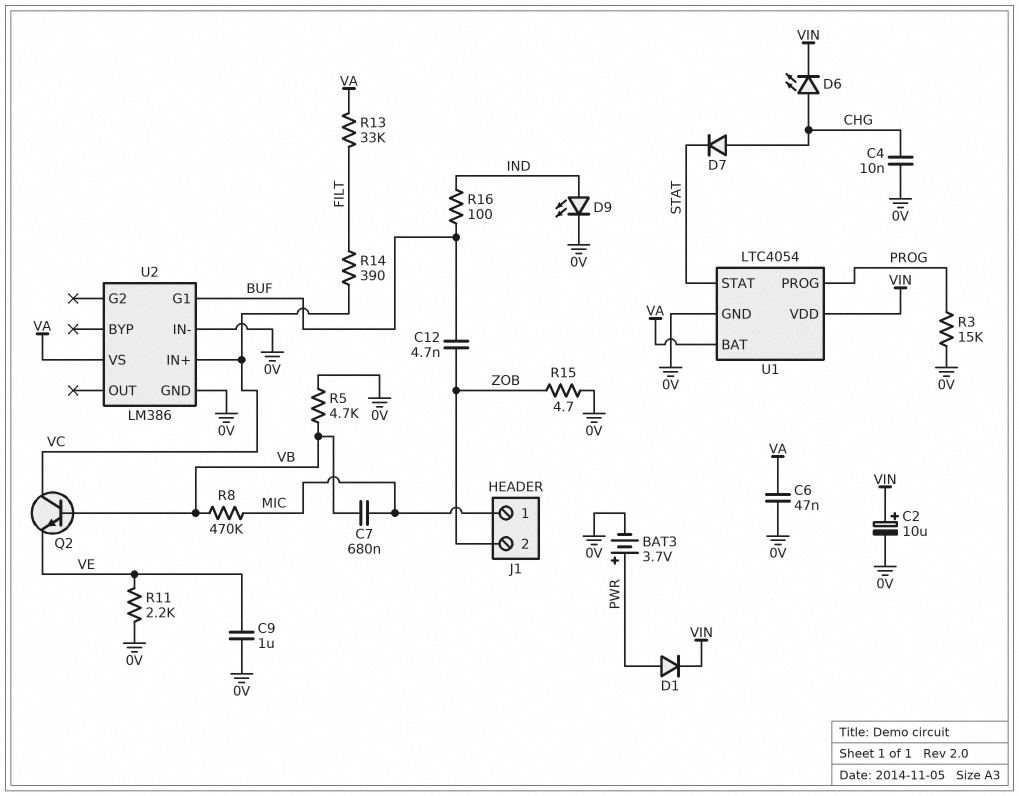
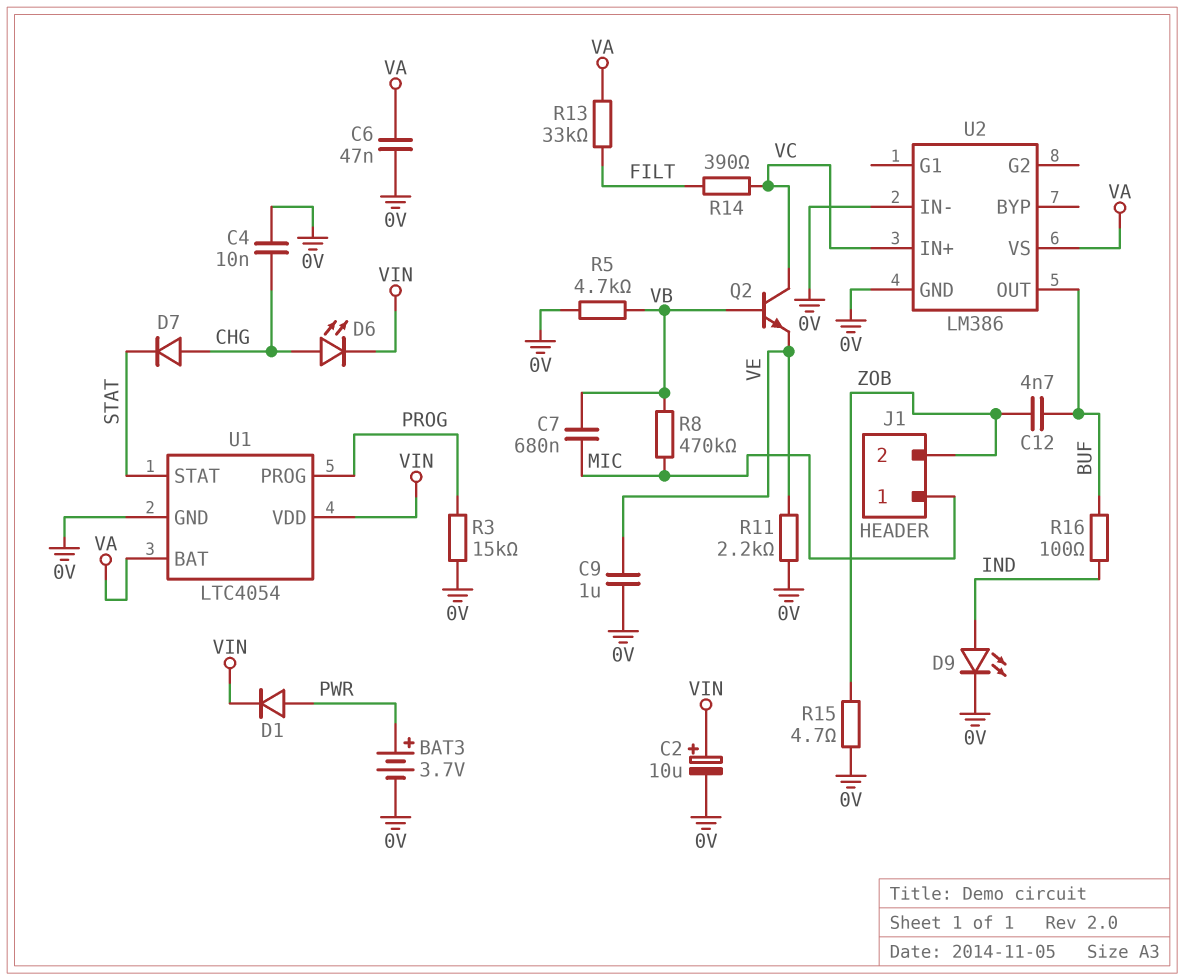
U2 pin G1: BUF -> none
U2 pin OUT: none -> BUF

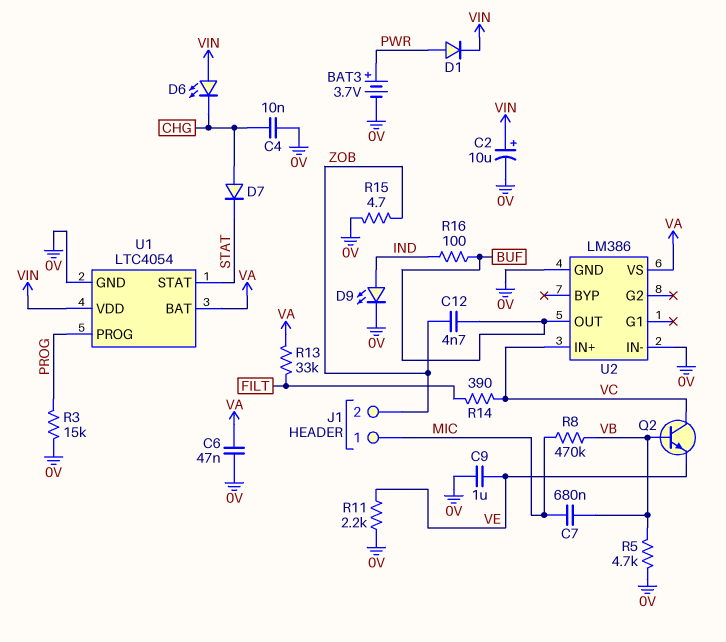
D6: LED (A CHG, K VIN) -> LED (A VIN, K CHG)

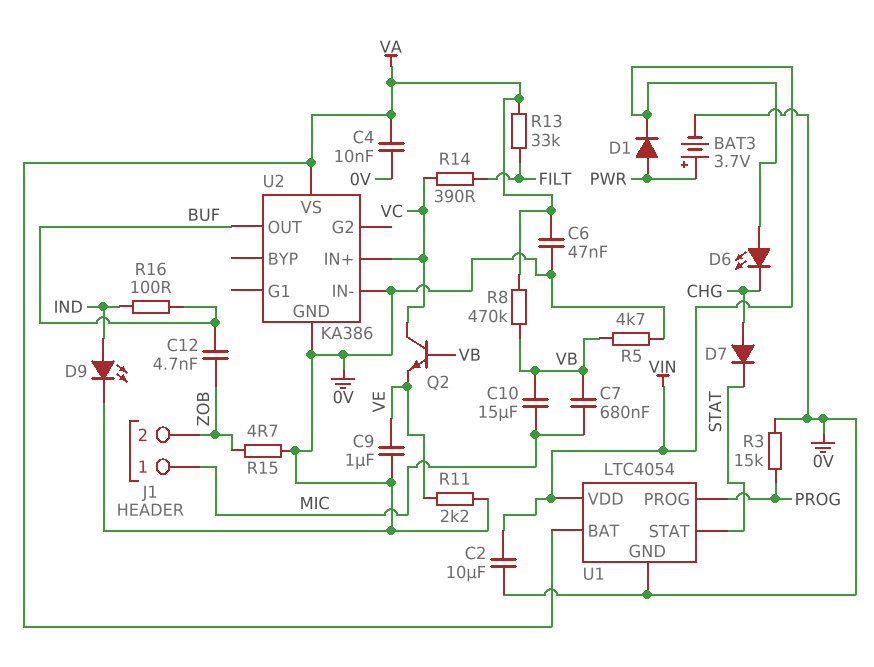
C2: 10uF (plus VIN, minus 0V) -> 10uF (0V, VIN)
C4: 10nF (0V, CHG) -> 10nF (0V, VA)
C10: none -> 15uF (MIC, VB)
R8: 470k (MIC, VB) -> 470k (VA, VB)
U2: LM386 -> KA386

